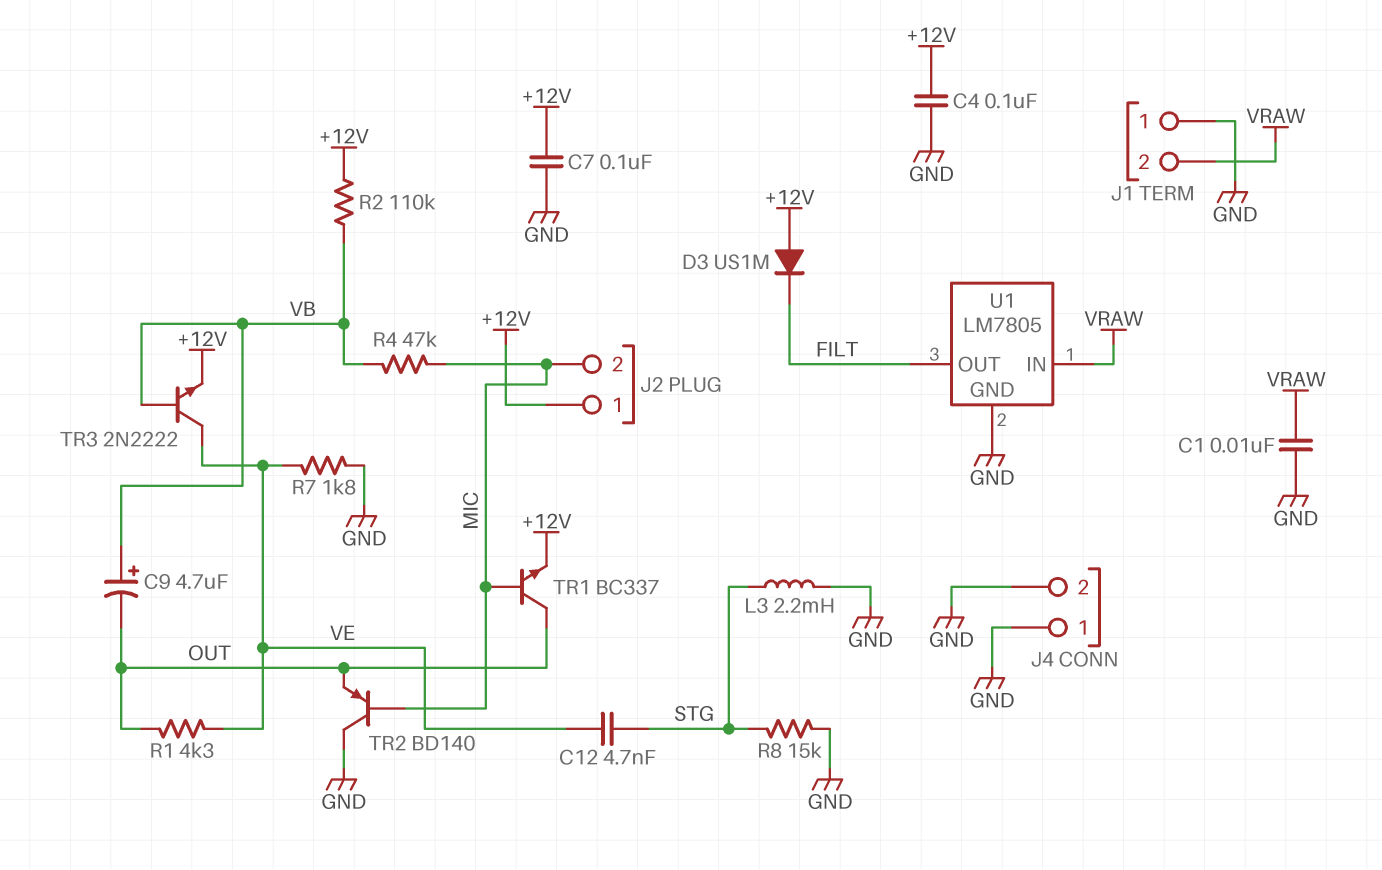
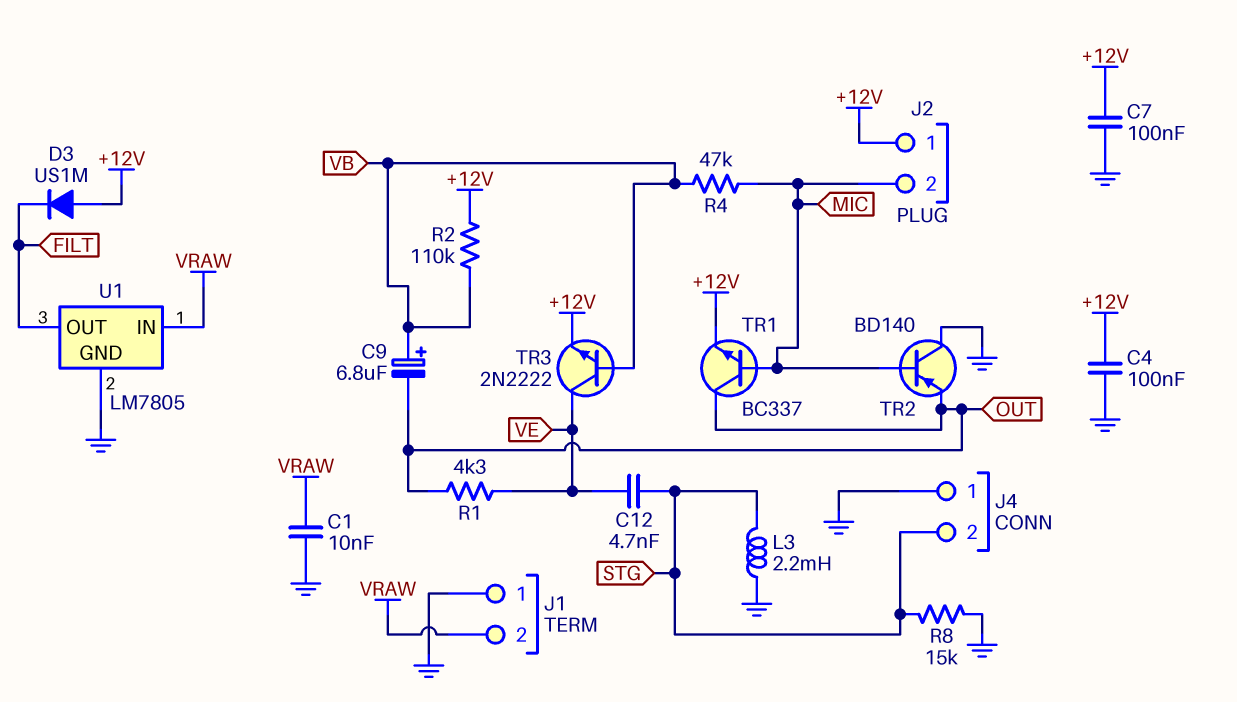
C9: 4.7uF (plus VB, minus OUT) -> 6.8uF (plus VB, minus OUT)
J4 pin 2: GND -> STG
R7: 1.8k (GND, VE) -> none

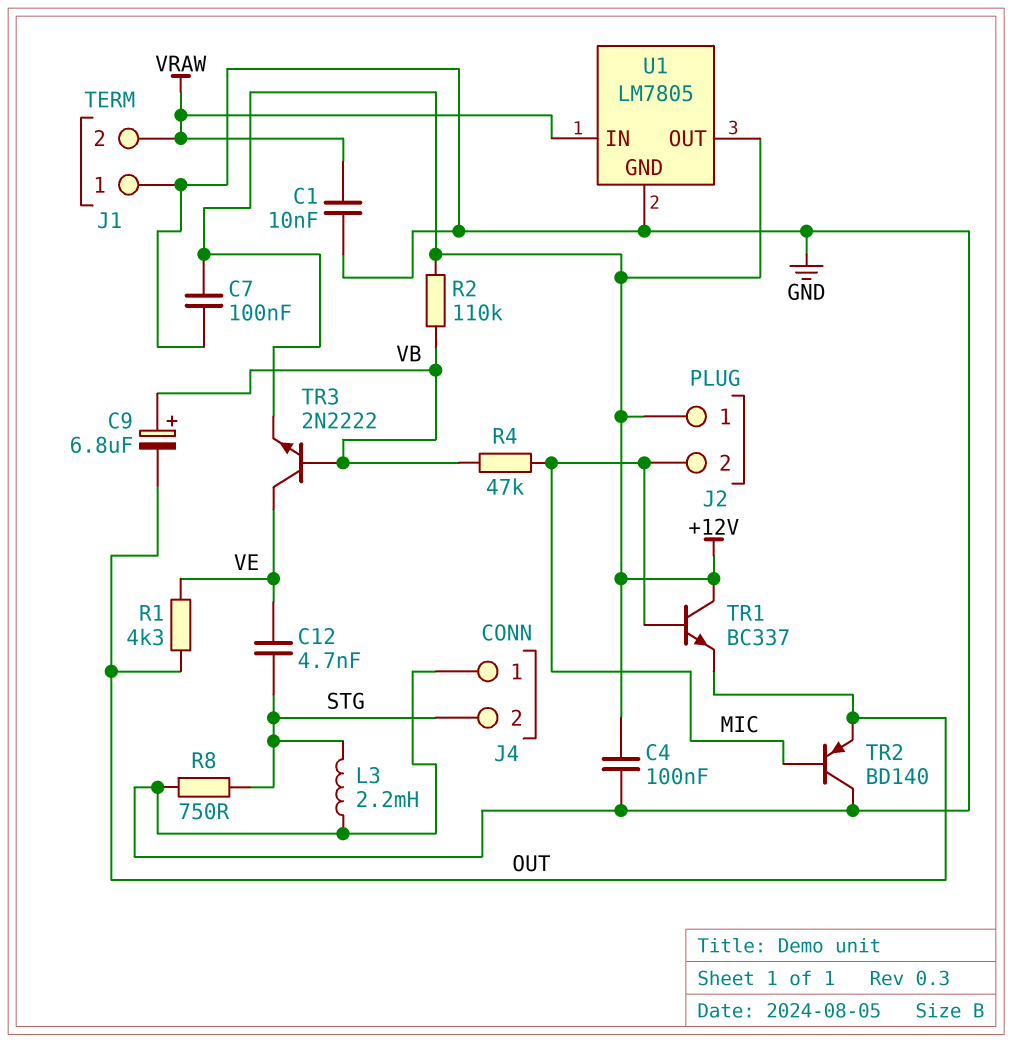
D3: diode US1M (A +12V, K FILT) -> none
R8: 15k (GND, STG) -> 750 (GND, STG)
TR1: NPN BC337 (B MIC, C OUT, E +12V) -> NPN BC337 (B MIC, C +12V, E OUT)
U1 pin OUT: FILT -> +12V

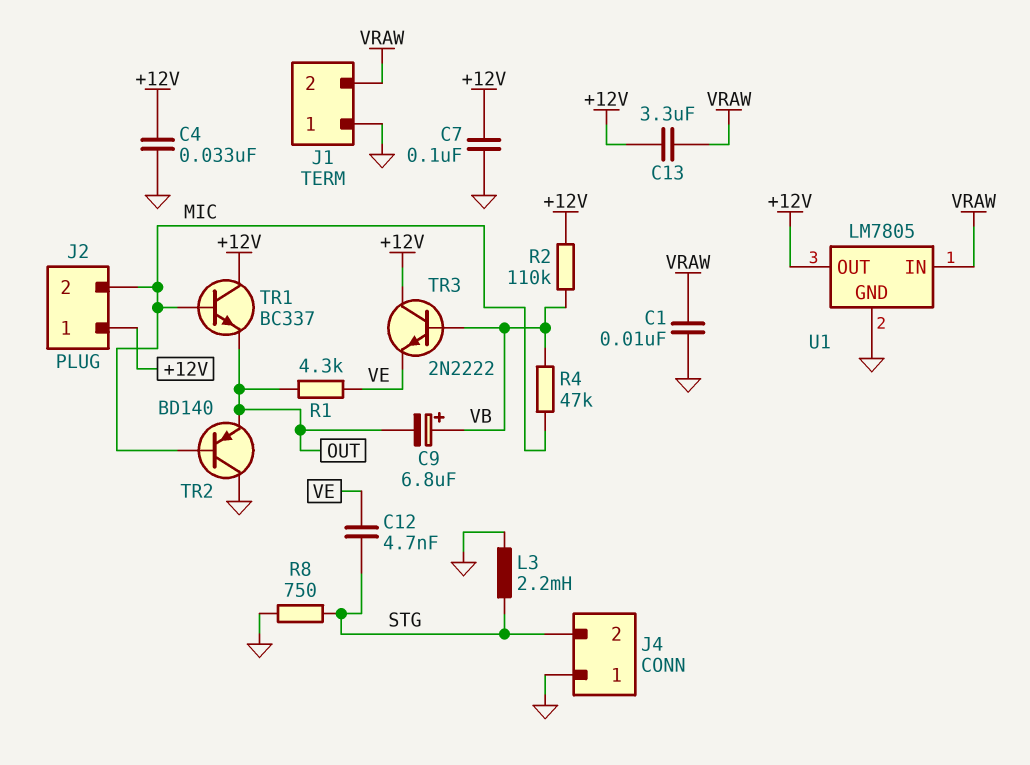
C4: 100nF (+12V, GND) -> 33nF (+12V, GND)
C13: none -> 3.3uF (+12V, VRAW)
TR3: NPN 2N2222 (B VB, C VE, E +12V) -> NPN 2N2222 (B VB, C +12V, E VE)

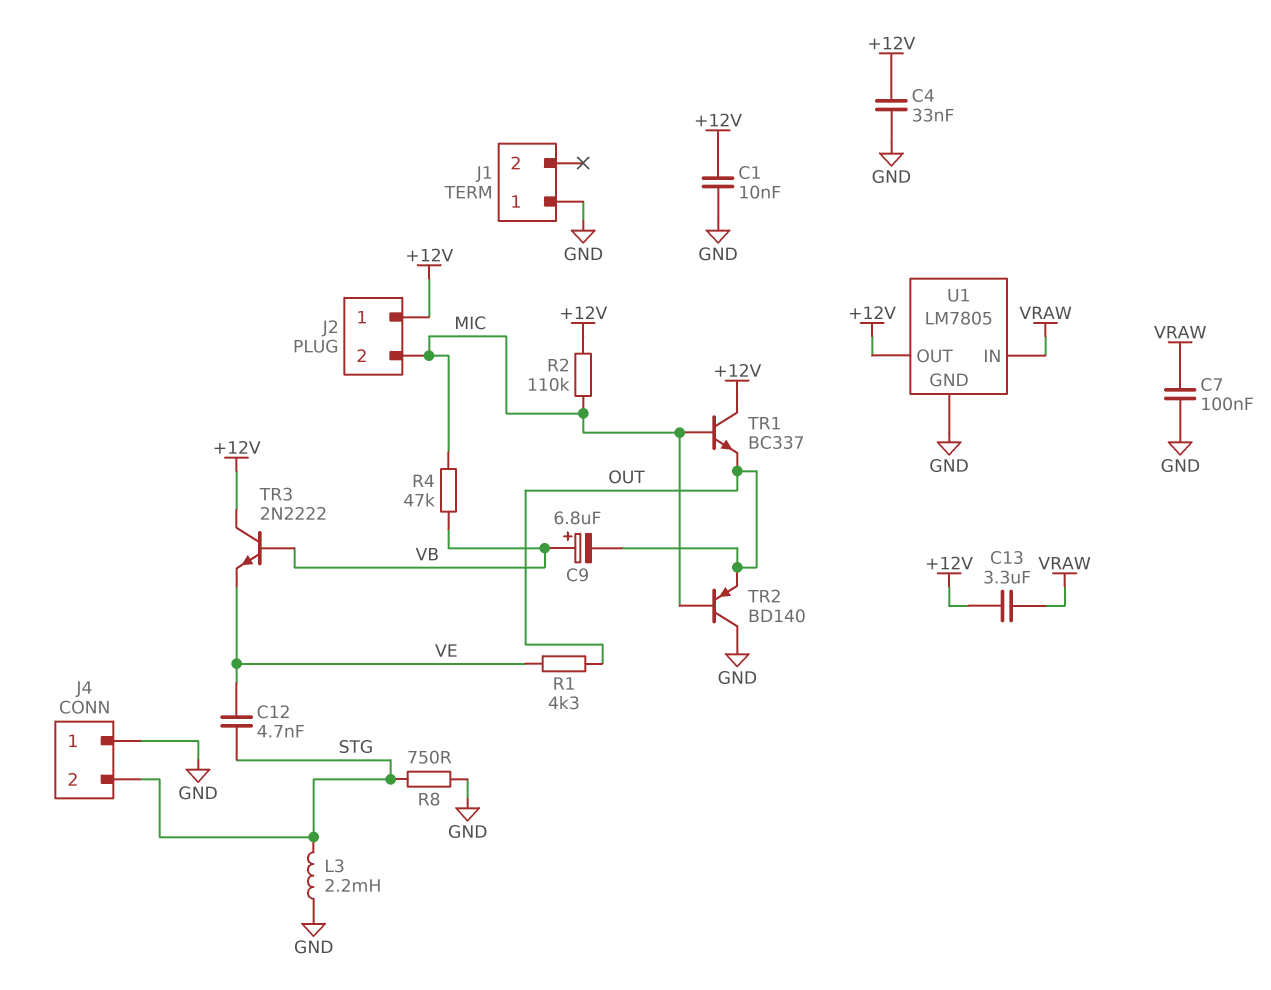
C1: 10nF (GND, VRAW) -> 10nF (+12V, GND)
C7: 100nF (+12V, GND) -> 100nF (GND, VRAW)
J1 pin 2: VRAW -> none
R2: 110k (+12V, VB) -> 110k (+12V, MIC)

